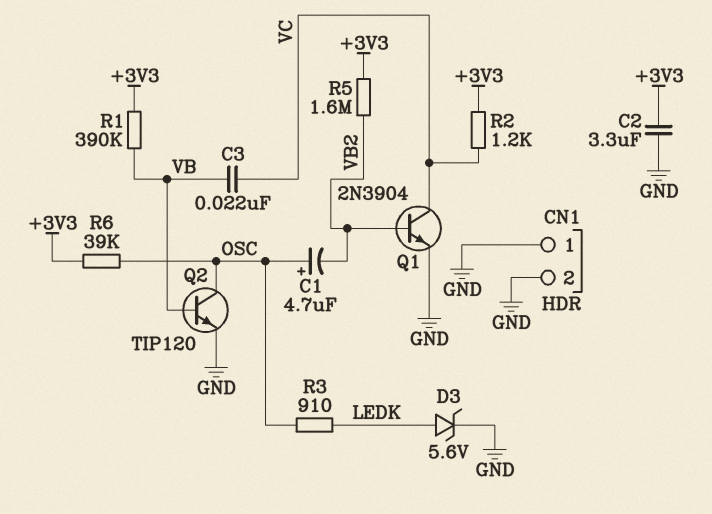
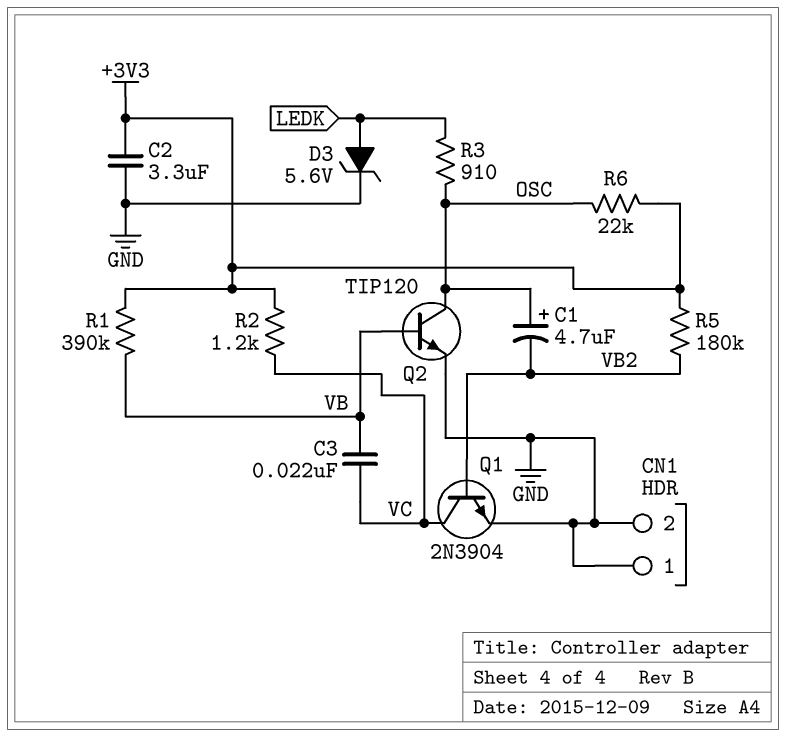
R5: 1.6M (+3V3, VB2) -> 180k (+3V3, VB2)
R6: 39k (+3V3, OSC) -> 22k (+3V3, OSC)

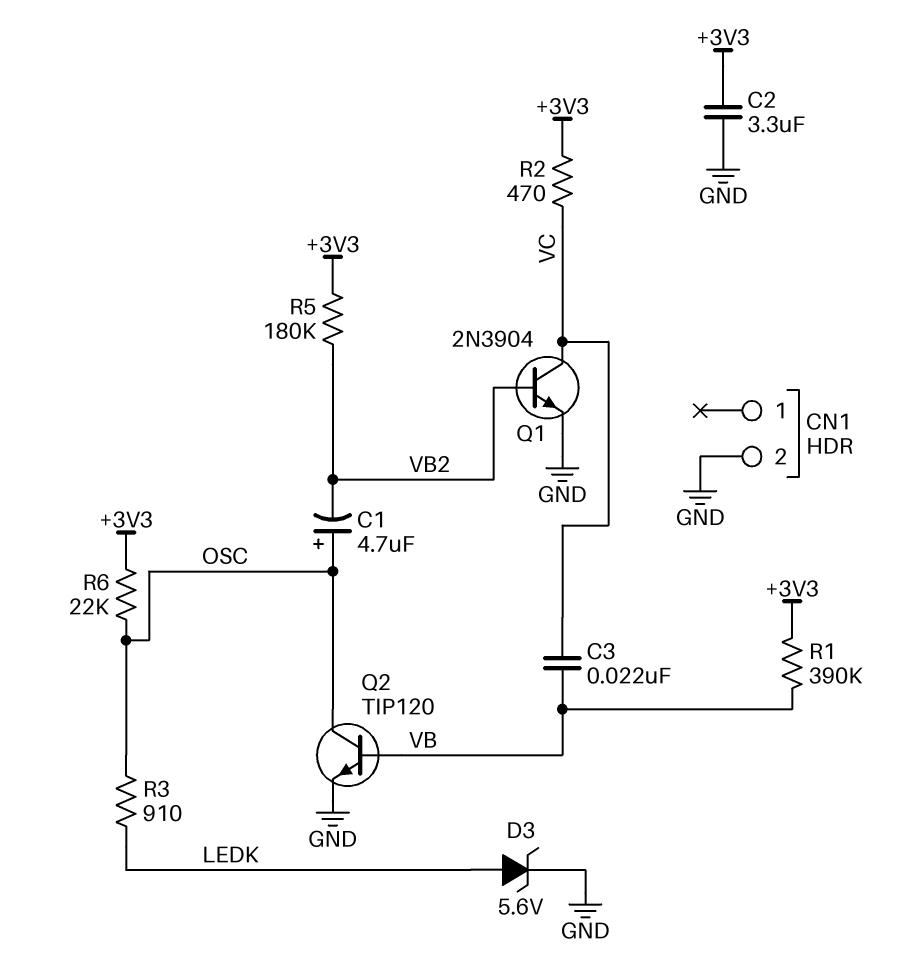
CN1 pin 1: GND -> none
R2: 1.2k (+3V3, VC) -> 470 (+3V3, VC)

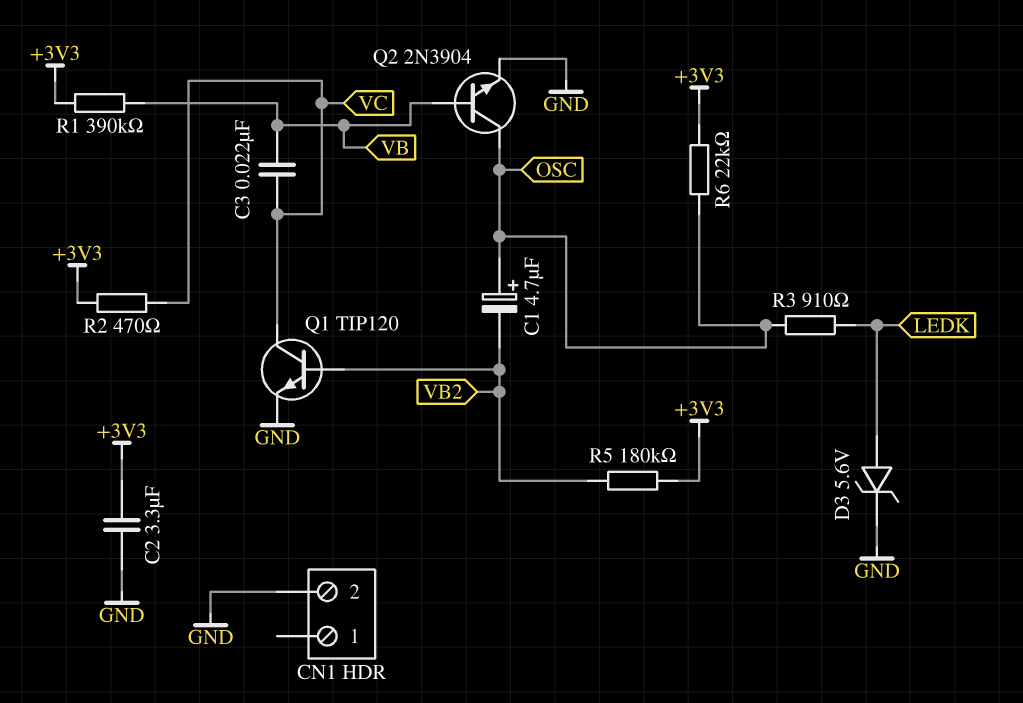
Q1: NPN 2N3904 (B VB2, C VC, E GND) -> NPN TIP120 (B VB2, C VC, E GND)
Q2: NPN TIP120 (B VB, C OSC, E GND) -> NPN 2N3904 (B VB, C OSC, E GND)

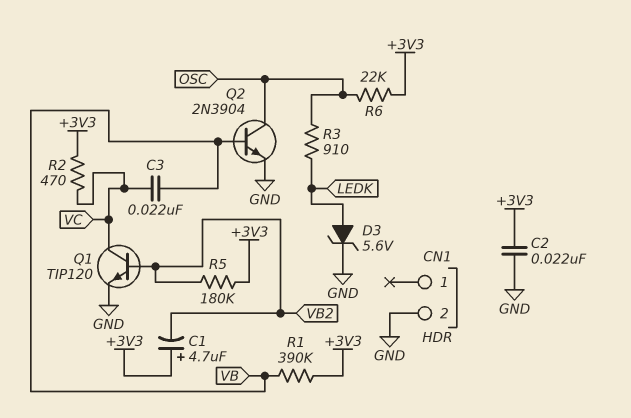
C1: 4.7uF (plus OSC, minus VB2) -> 4.7uF (plus +3V3, minus VB2)
C2: 3.3uF (+3V3, GND) -> 22nF (+3V3, GND)

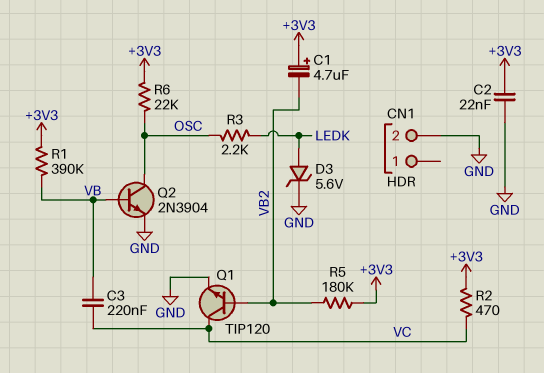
C3: 22nF (VB, VC) -> 220nF (VB, VC)
R3: 910 (LEDK, OSC) -> 2.2k (LEDK, OSC)

